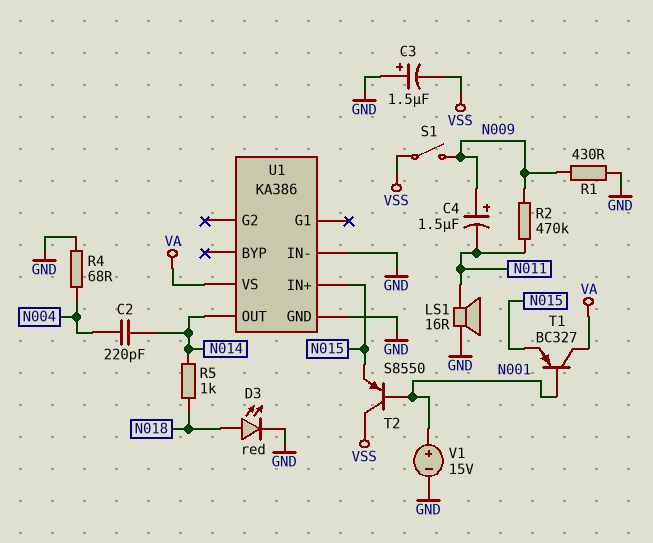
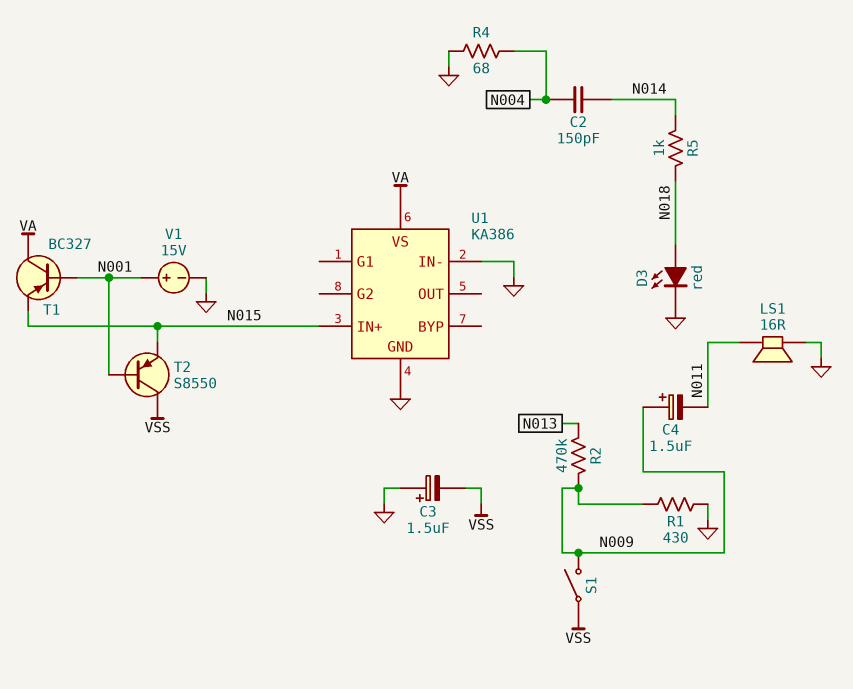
C2: 220pF (N004, N014) -> 150pF (N004, N014)
R2: 470k (N009, N011) -> 470k (N009, N013)
U1 pin OUT: N014 -> none

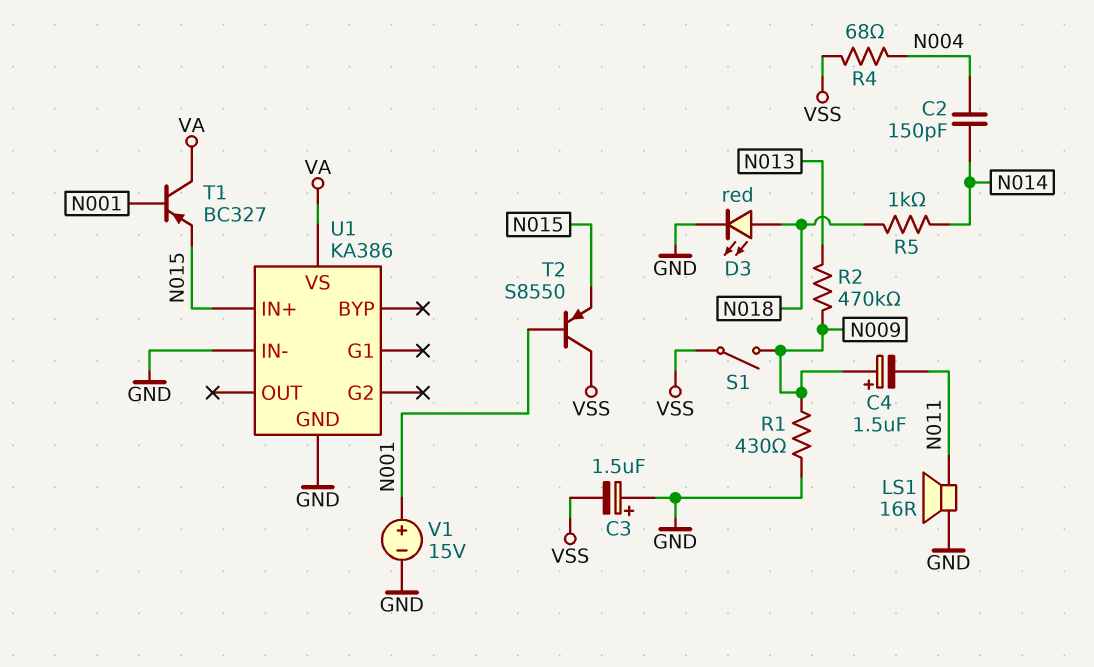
R4: 68 (GND, N004) -> 68 (N004, VSS)

